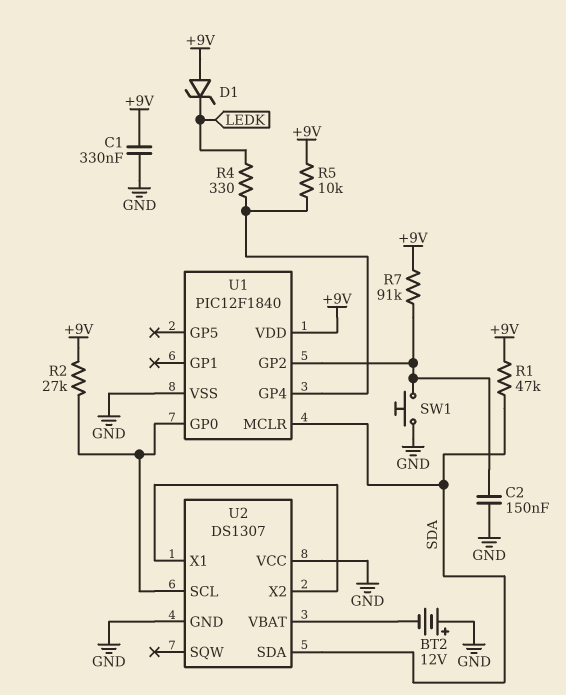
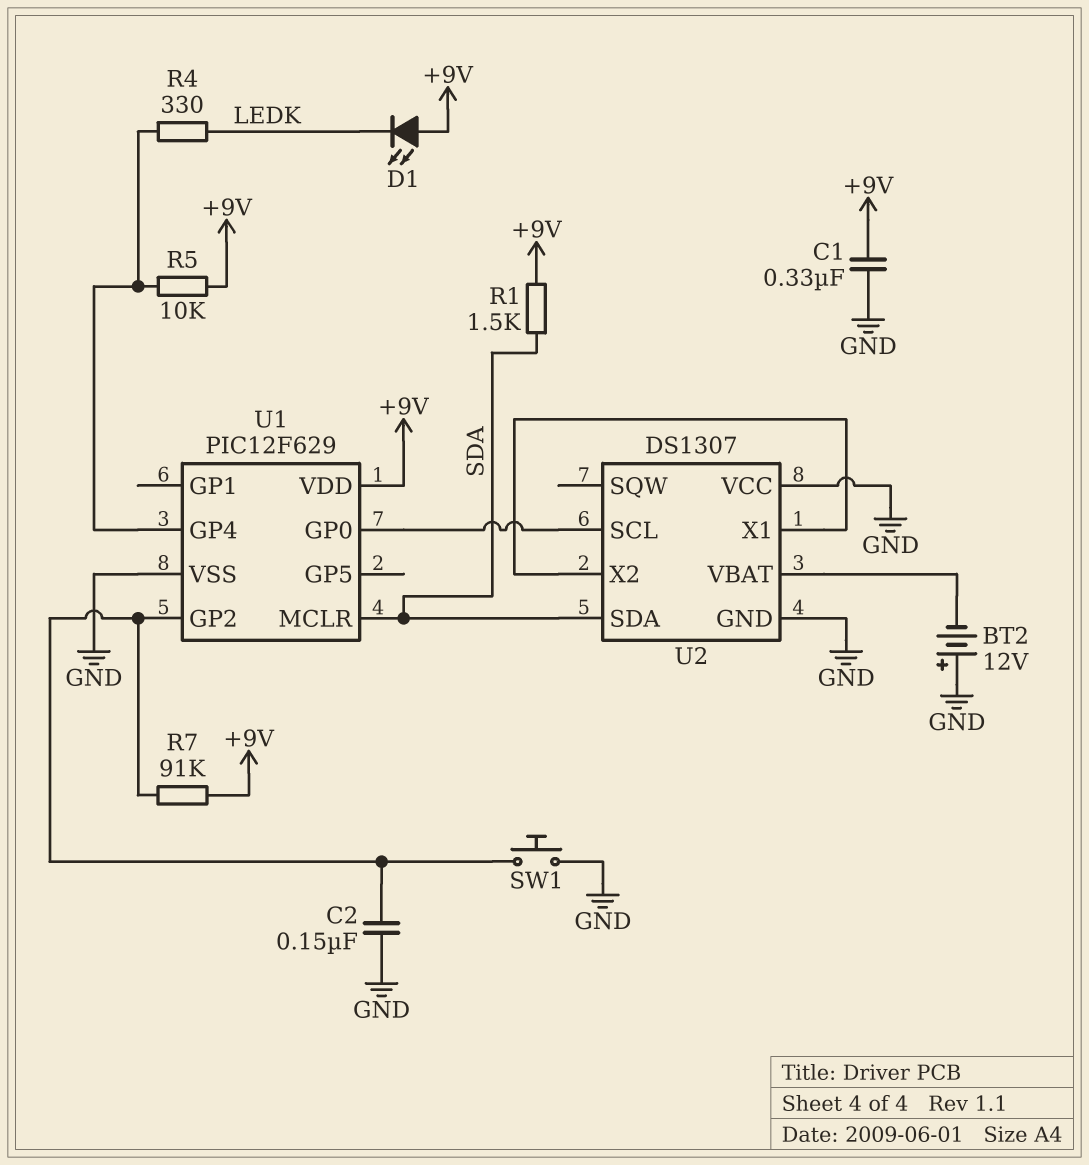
D1: zener (A +9V, K LEDK) -> LED (A +9V, K LEDK)
R1: 47k (+9V, SDA) -> 1.5k (+9V, SDA)
R2: 27k (+9V, U1/GP0) -> none
U1: PIC12F1840 -> PIC12F629

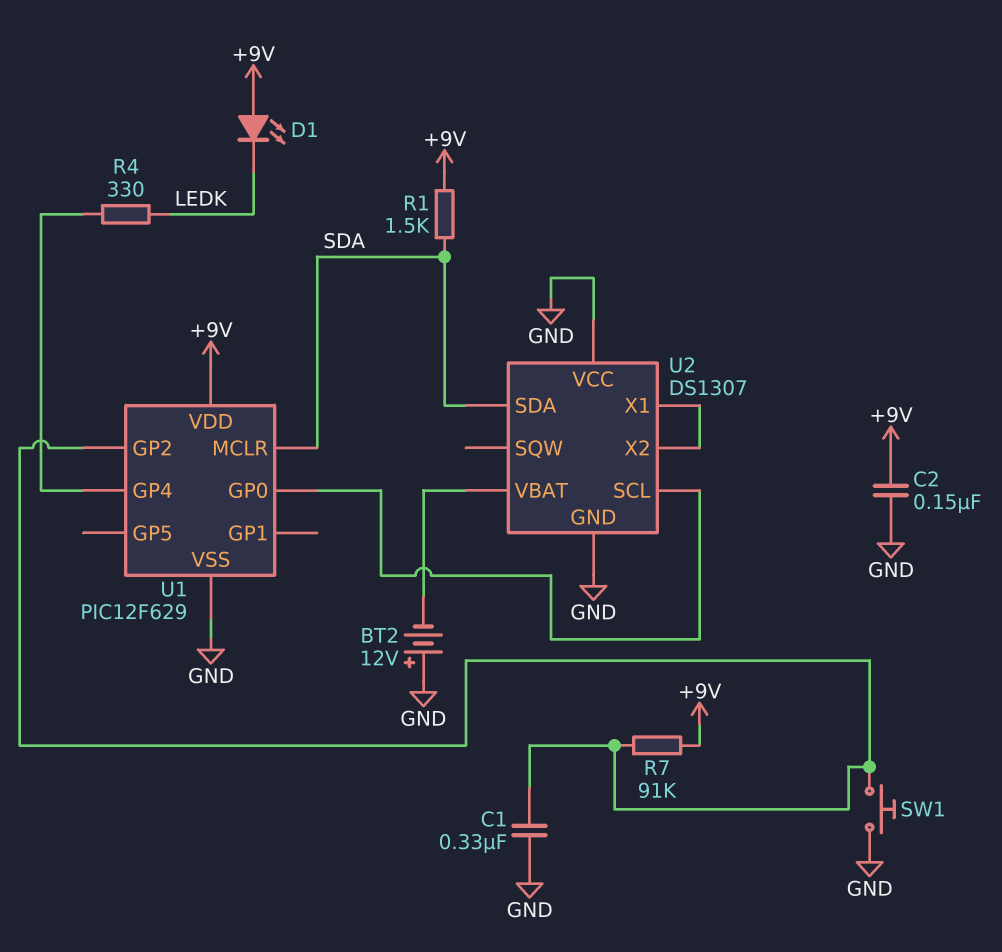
C1: 330nF (+9V, GND) -> 330nF (GND, U1/GP2)
C2: 150nF (GND, U1/GP2) -> 150nF (+9V, GND)
R5: 10k (+9V, U1/GP4) -> none

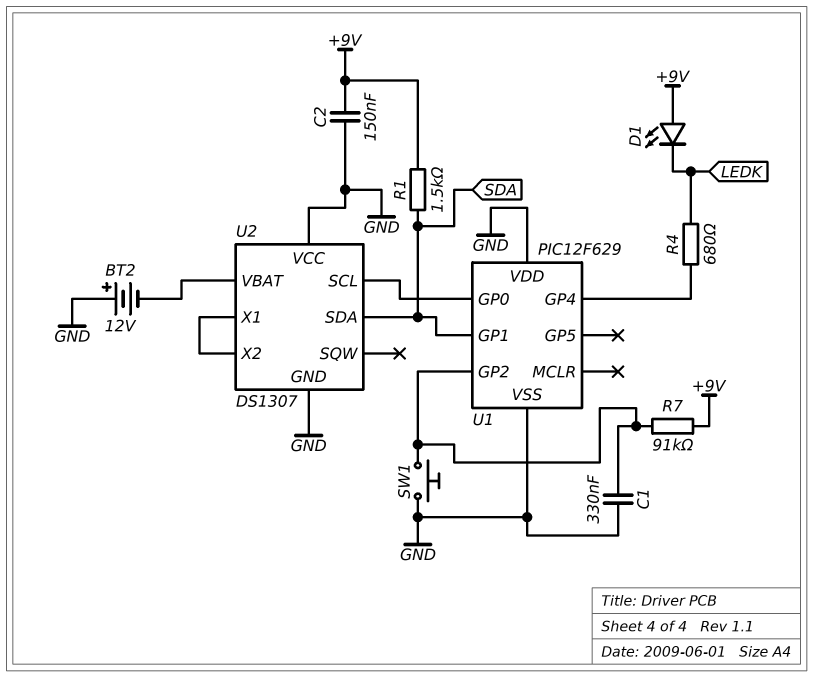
R4: 330 (LEDK, U1/GP4) -> 680 (LEDK, U1/GP4)
U1 pin GP1: none -> SDA
U1 pin MCLR: SDA -> none
U1 pin VDD: +9V -> GND

